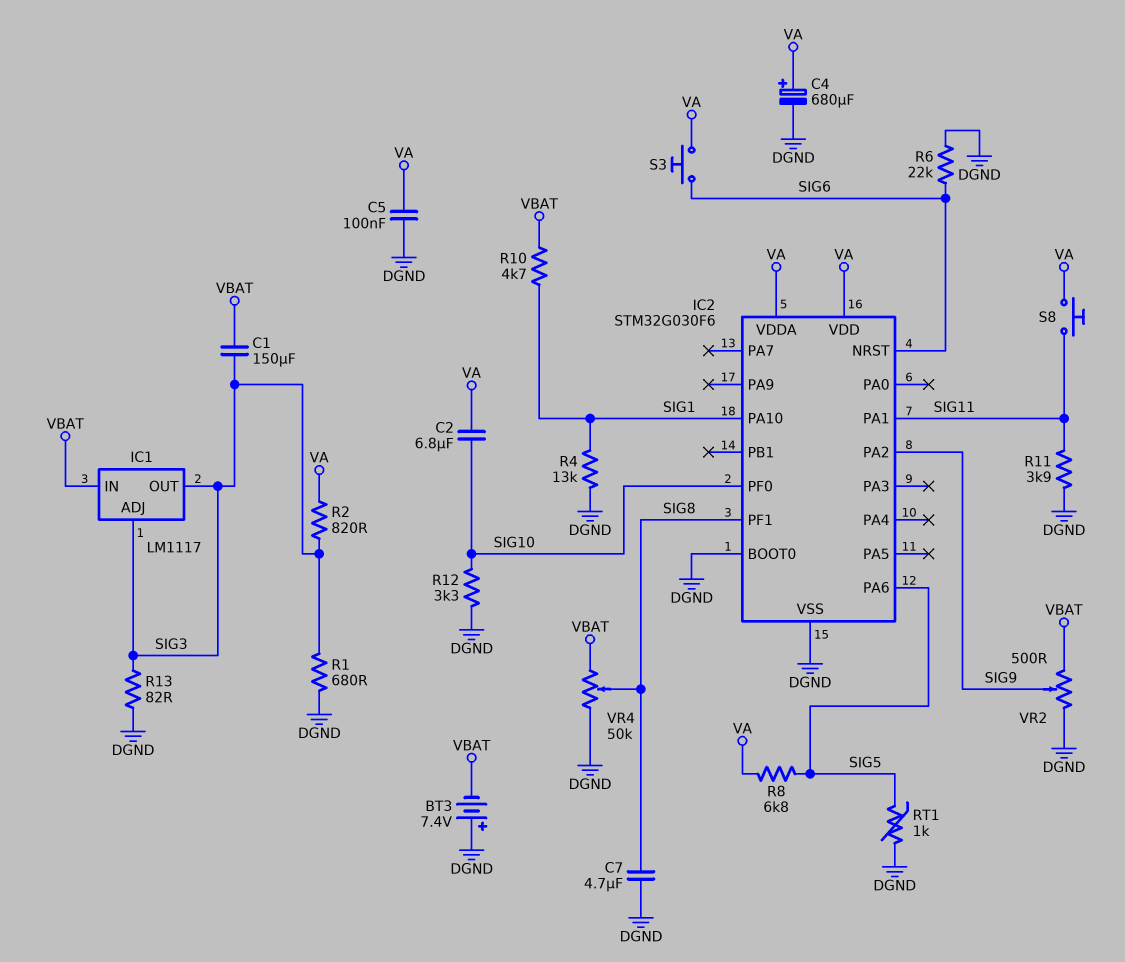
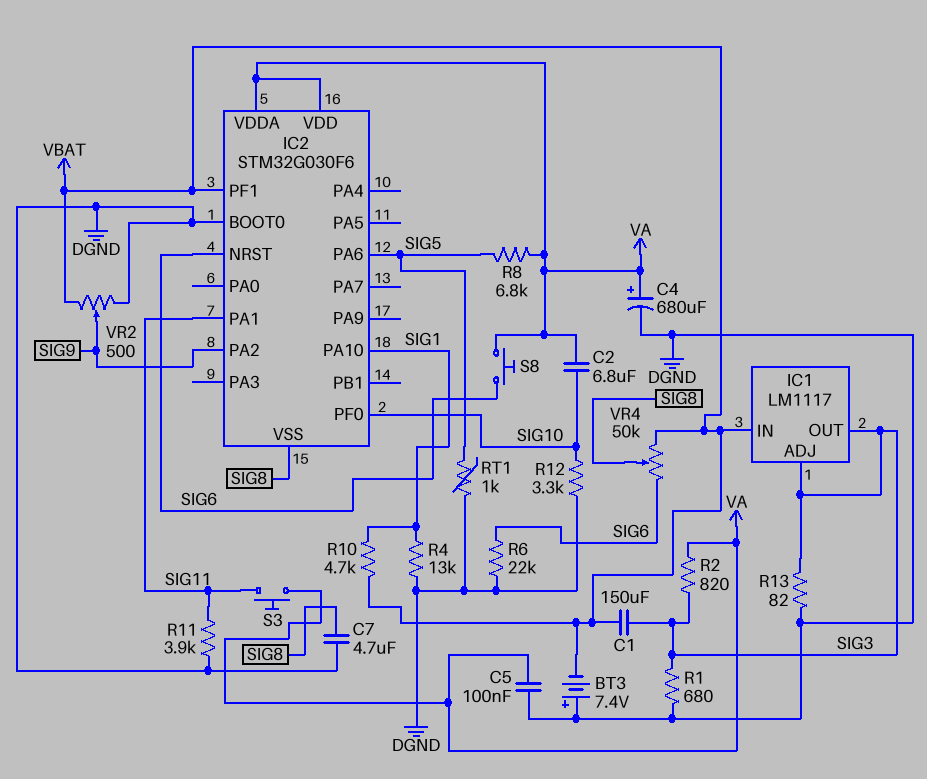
IC2 pin PF1: SIG8 -> VBAT
IC2 pin VSS: DGND -> SIG8
S3: button (SIG6, VA) -> button (SIG11, VA)
S8: button (SIG11, VA) -> button (SIG6, VA)
VR4: 50k (DGND, VBAT, wiper SIG8) -> 50k (SIG6, VBAT, wiper SIG8)

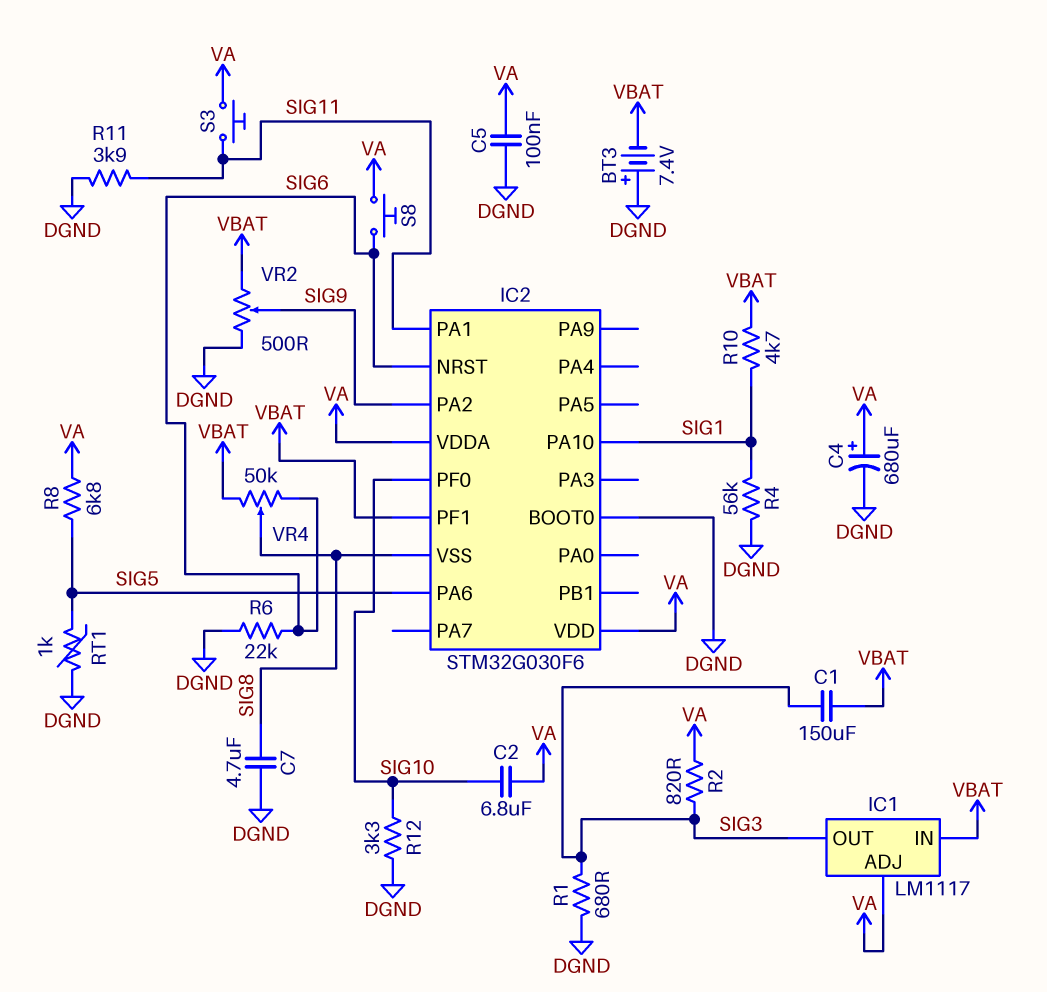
IC1 pin ADJ: SIG3 -> VA
R4: 13k (DGND, SIG1) -> 56k (DGND, SIG1)
R13: 82 (DGND, SIG3) -> none

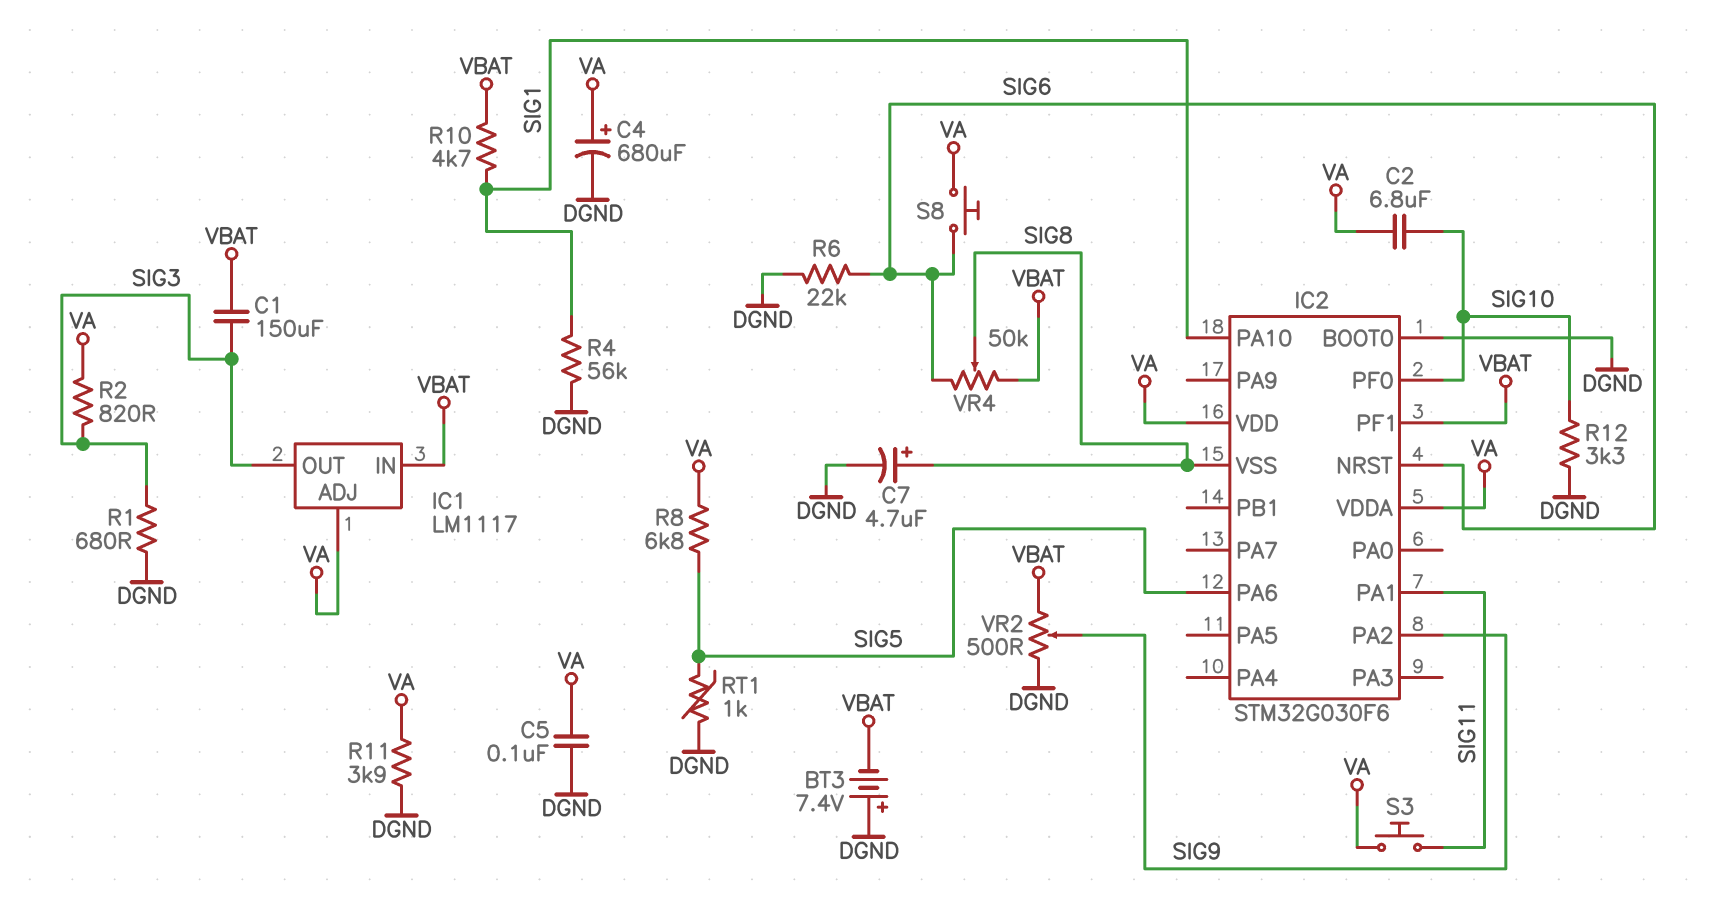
C7: 4.7uF (DGND, SIG8) -> 4.7uF (plus SIG8, minus DGND)
R11: 3.9k (DGND, SIG11) -> 3.9k (DGND, VA)

